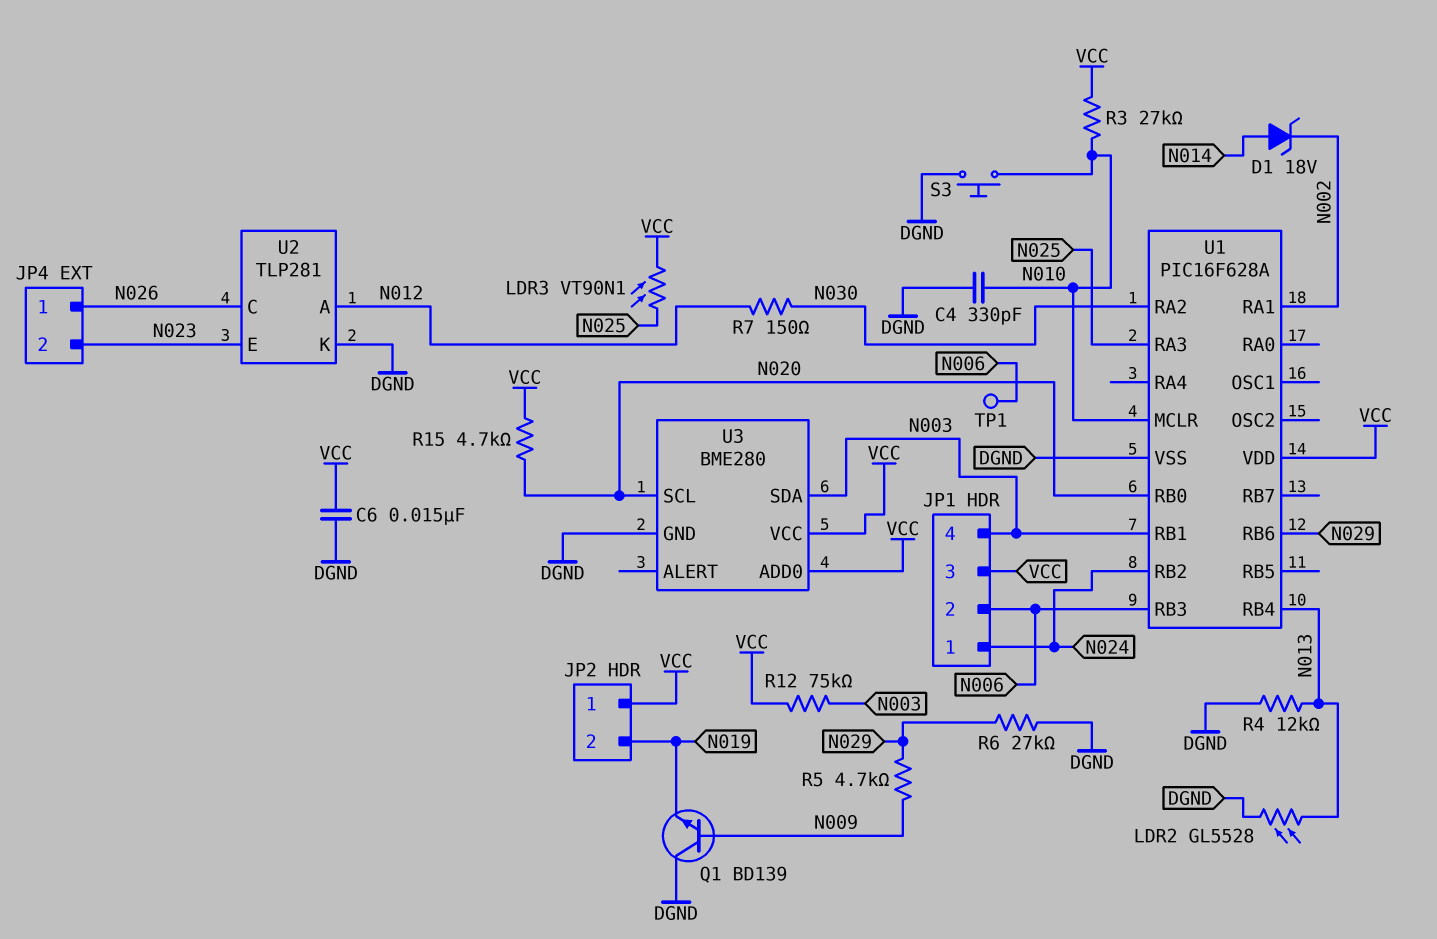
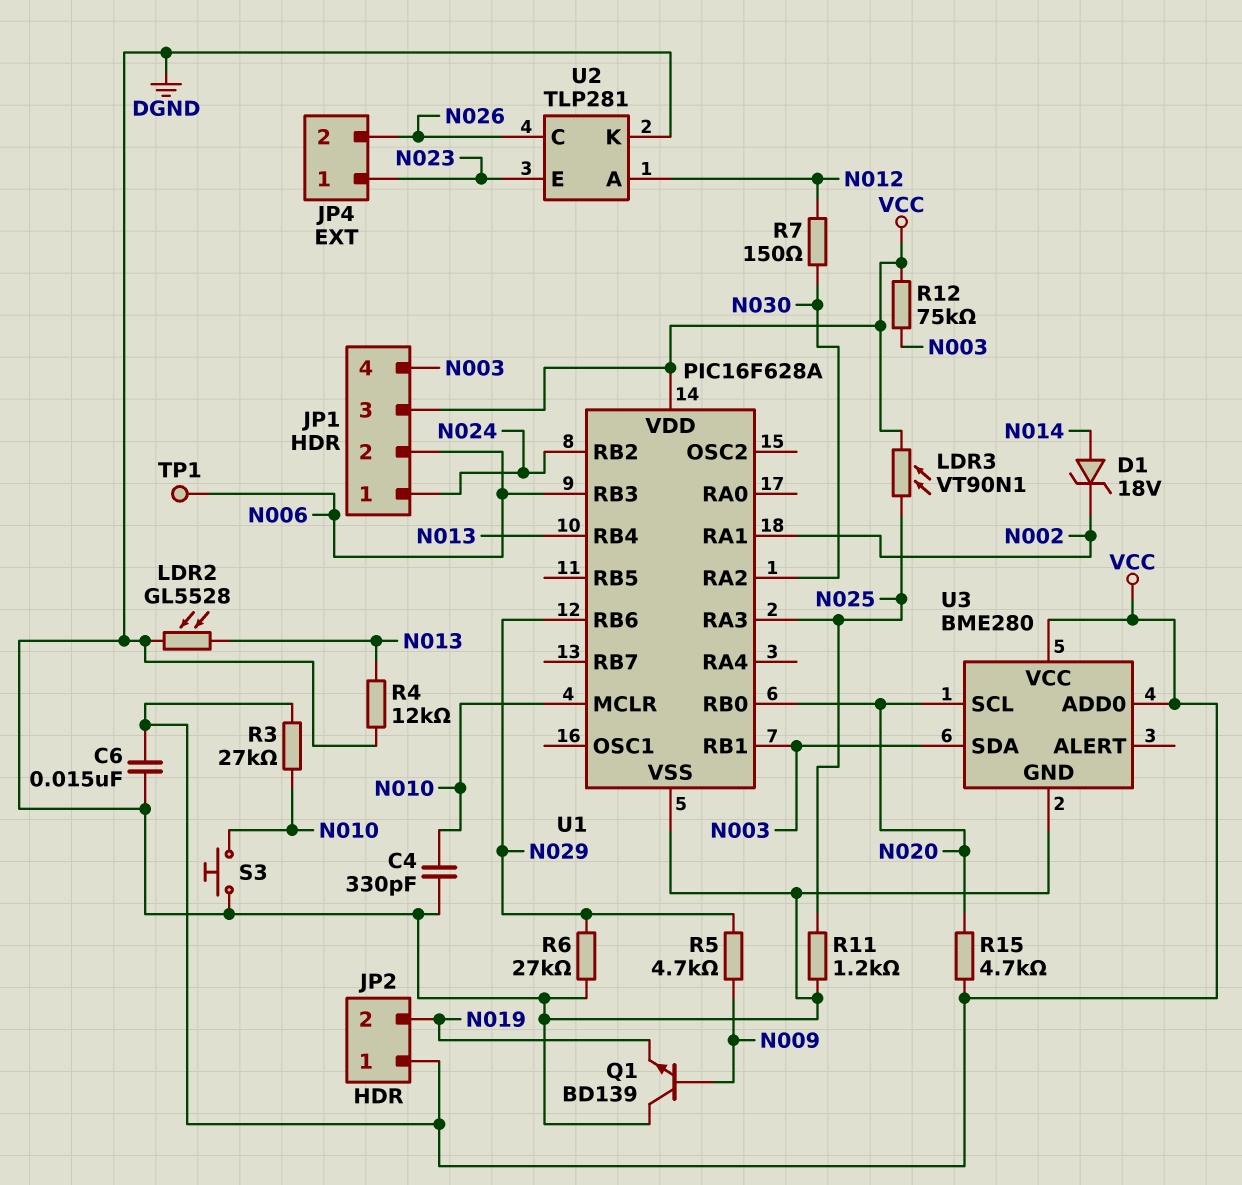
JP4 pin 1: N026 -> N023
JP4 pin 2: N023 -> N026
R11: none -> 1.2k (DGND, N025)

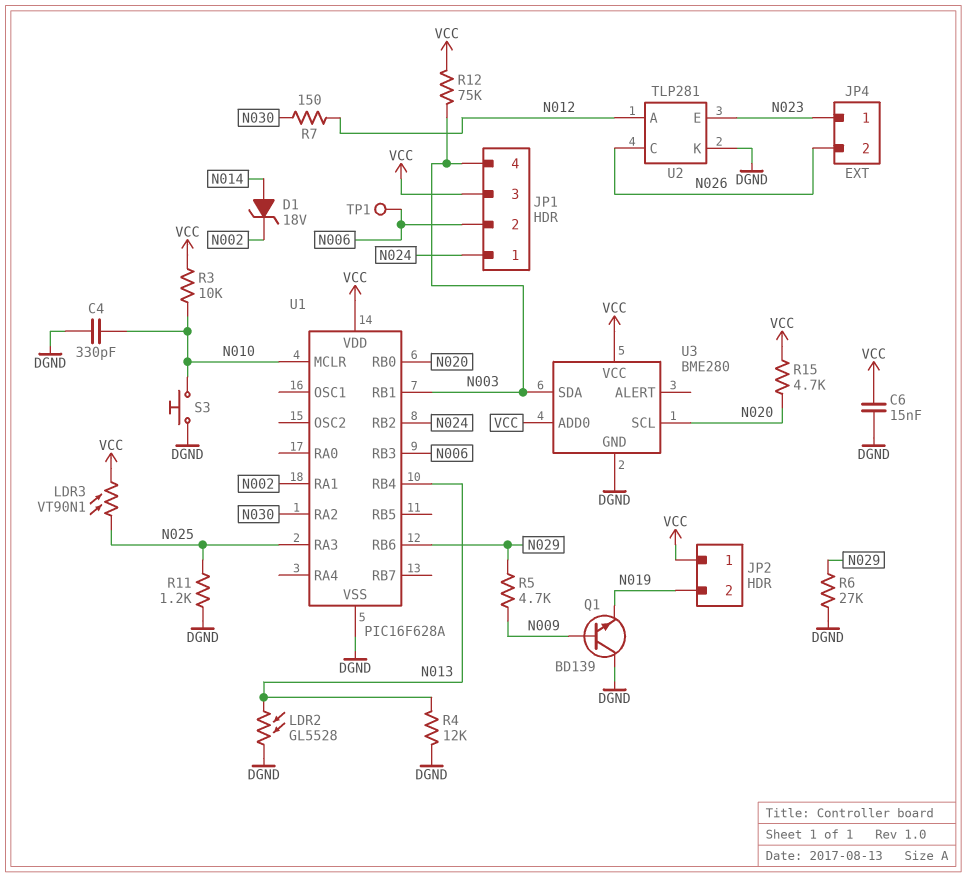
R3: 27k (N010, VCC) -> 10k (N010, VCC)

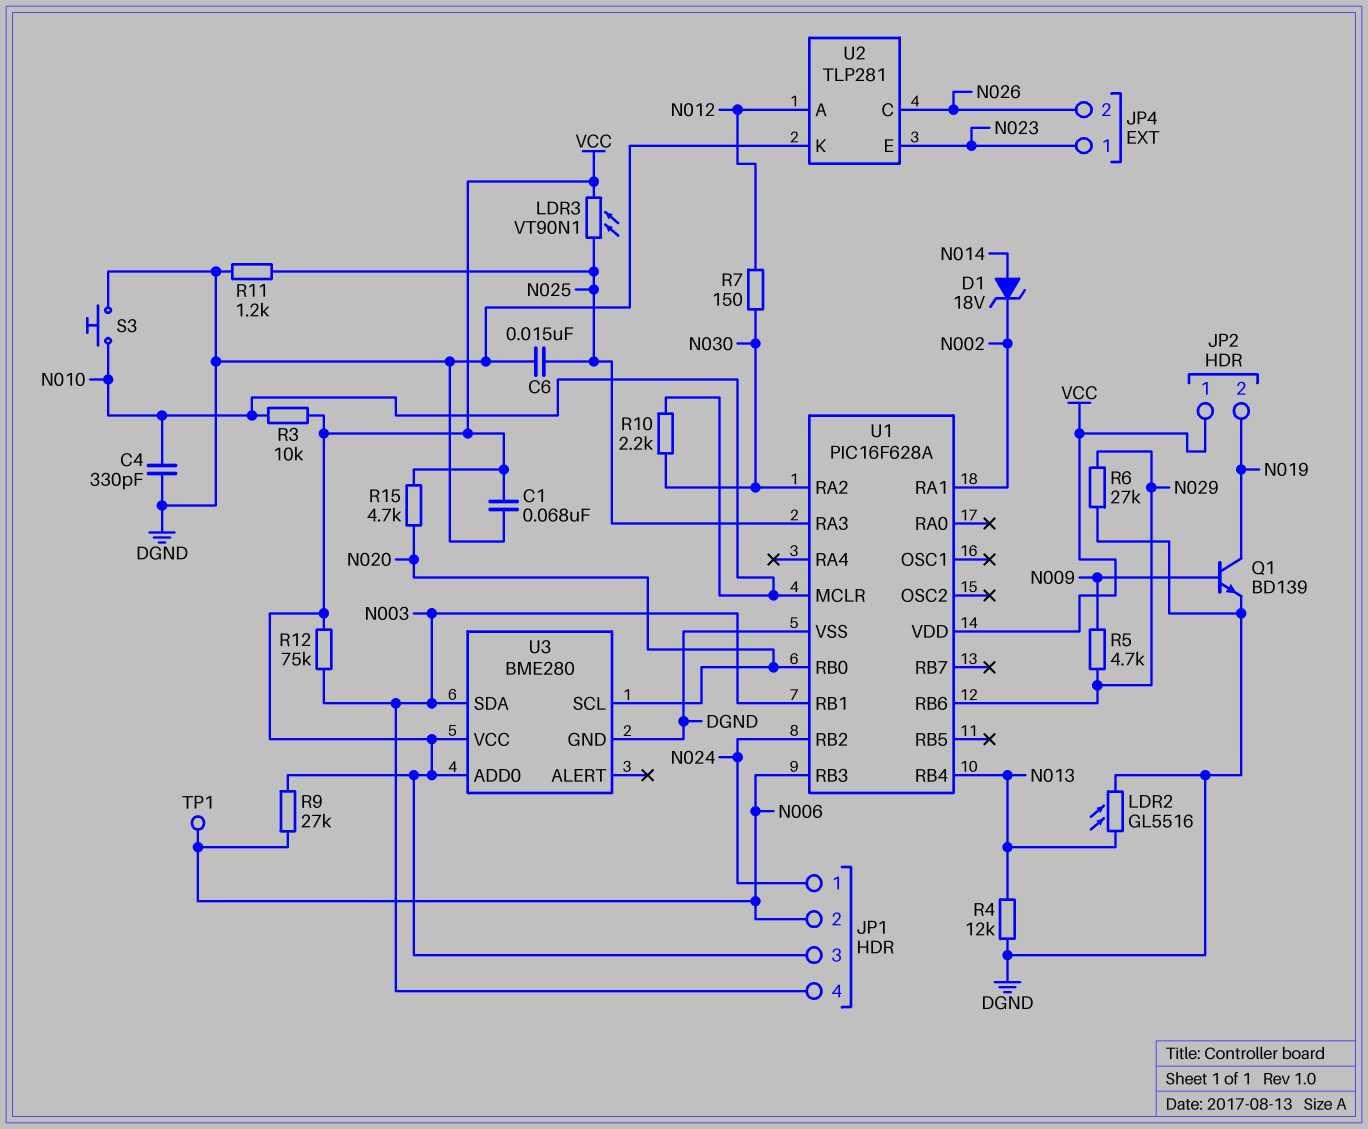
C1: none -> 68nF (DGND, VCC)
C6: 15nF (DGND, VCC) -> 15nF (DGND, N025)
LDR2: GL5528 (DGND, N013) -> GL5516 (DGND, N013)
Q1: NPN BD139 (B N009, C DGND, E N019) -> NPN BD139 (B N009, C N019, E DGND)
R9: none -> 27k (N006, VCC)
R10: none -> 2.2k (N010, N030)

